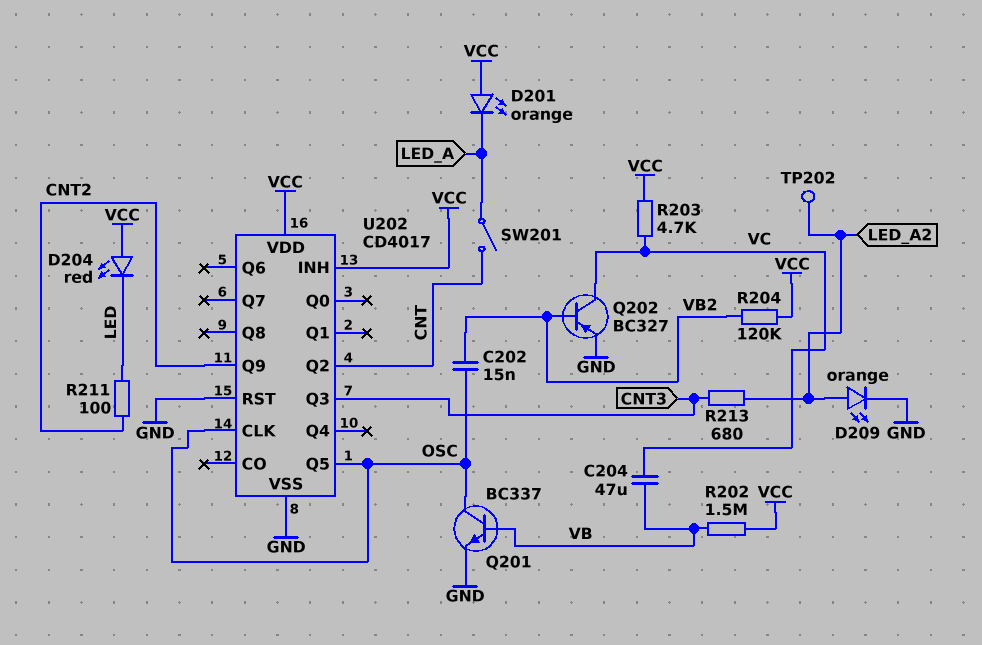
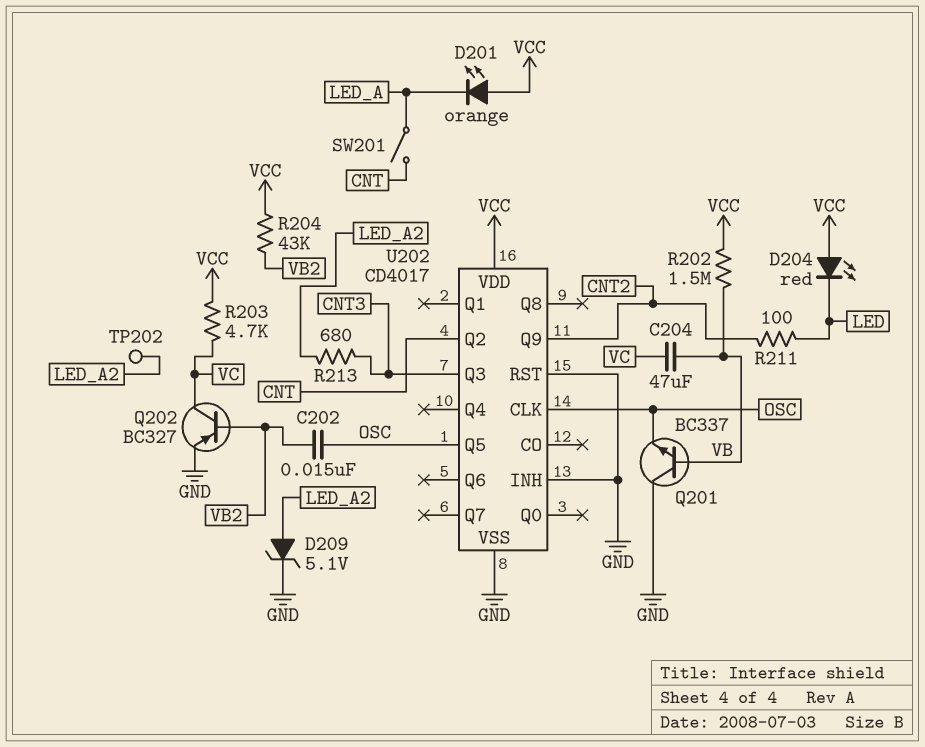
D209: LED orange (A LED_A2, K GND) -> zener 5.1V (A LED_A2, K GND)
Q201: NPN BC337 (B VB, C OSC, E GND) -> NPN BC337 (B VB, C GND, E OSC)
R204: 120k (VB2, VCC) -> 43k (VB2, VCC)
U202 pin INH: VCC -> GND

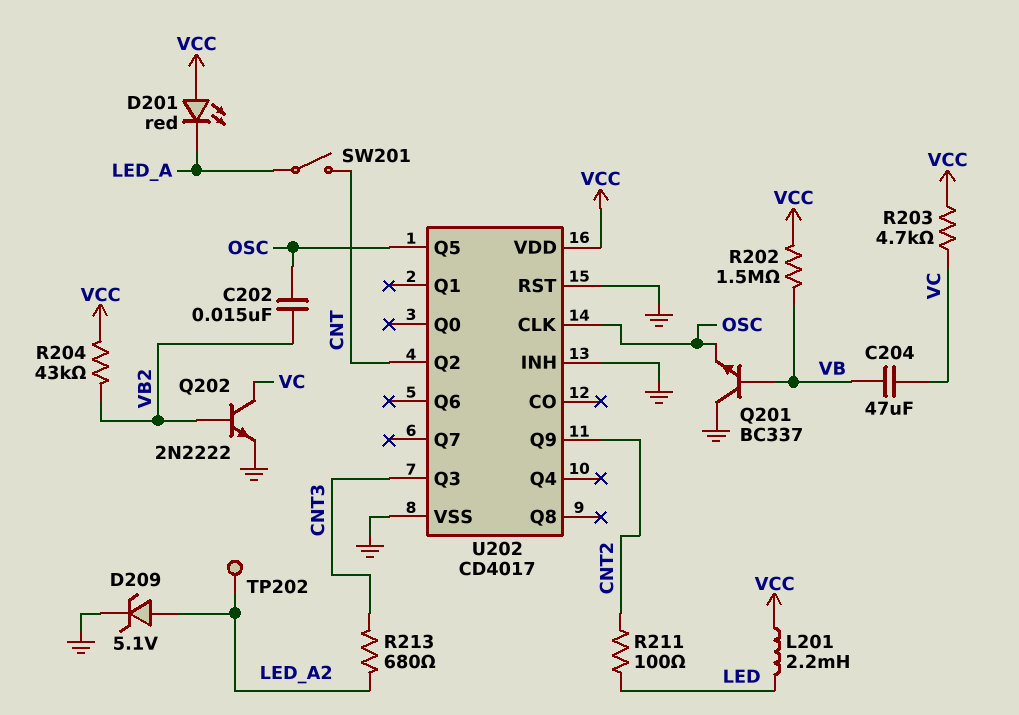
D201: LED orange (A VCC, K LED_A) -> LED red (A VCC, K LED_A)
D204: LED red (A VCC, K LED) -> none
L201: none -> 2.2mH (LED, VCC)
Q202: PNP BC327 (B VB2, C VC, E GND) -> NPN 2N2222 (B VB2, C VC, E GND)

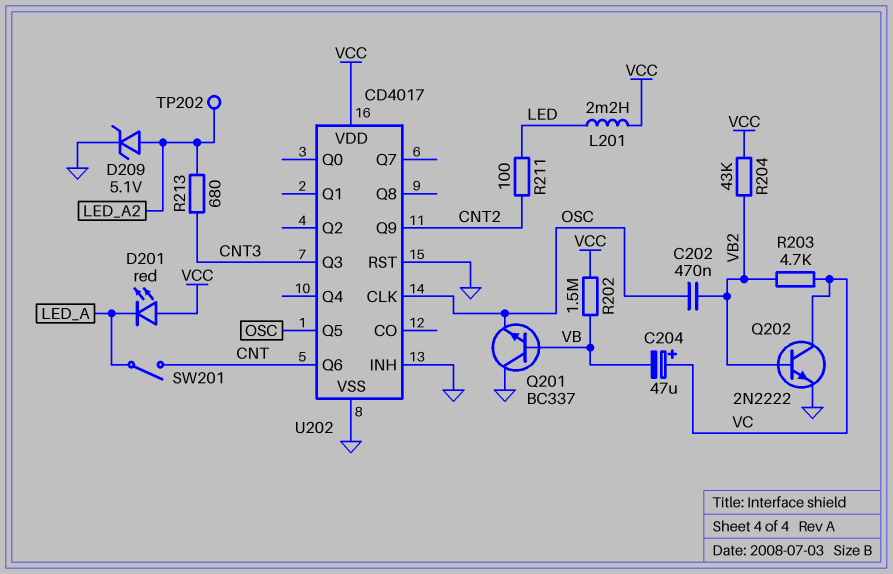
C202: 15nF (OSC, VB2) -> 470nF (OSC, VB2)
C204: 47uF (VB, VC) -> 47uF (plus VC, minus VB)
R203: 4.7k (VC, VCC) -> 4.7k (VB2, VC)
U202 pin Q2: CNT -> none
U202 pin Q6: none -> CNT

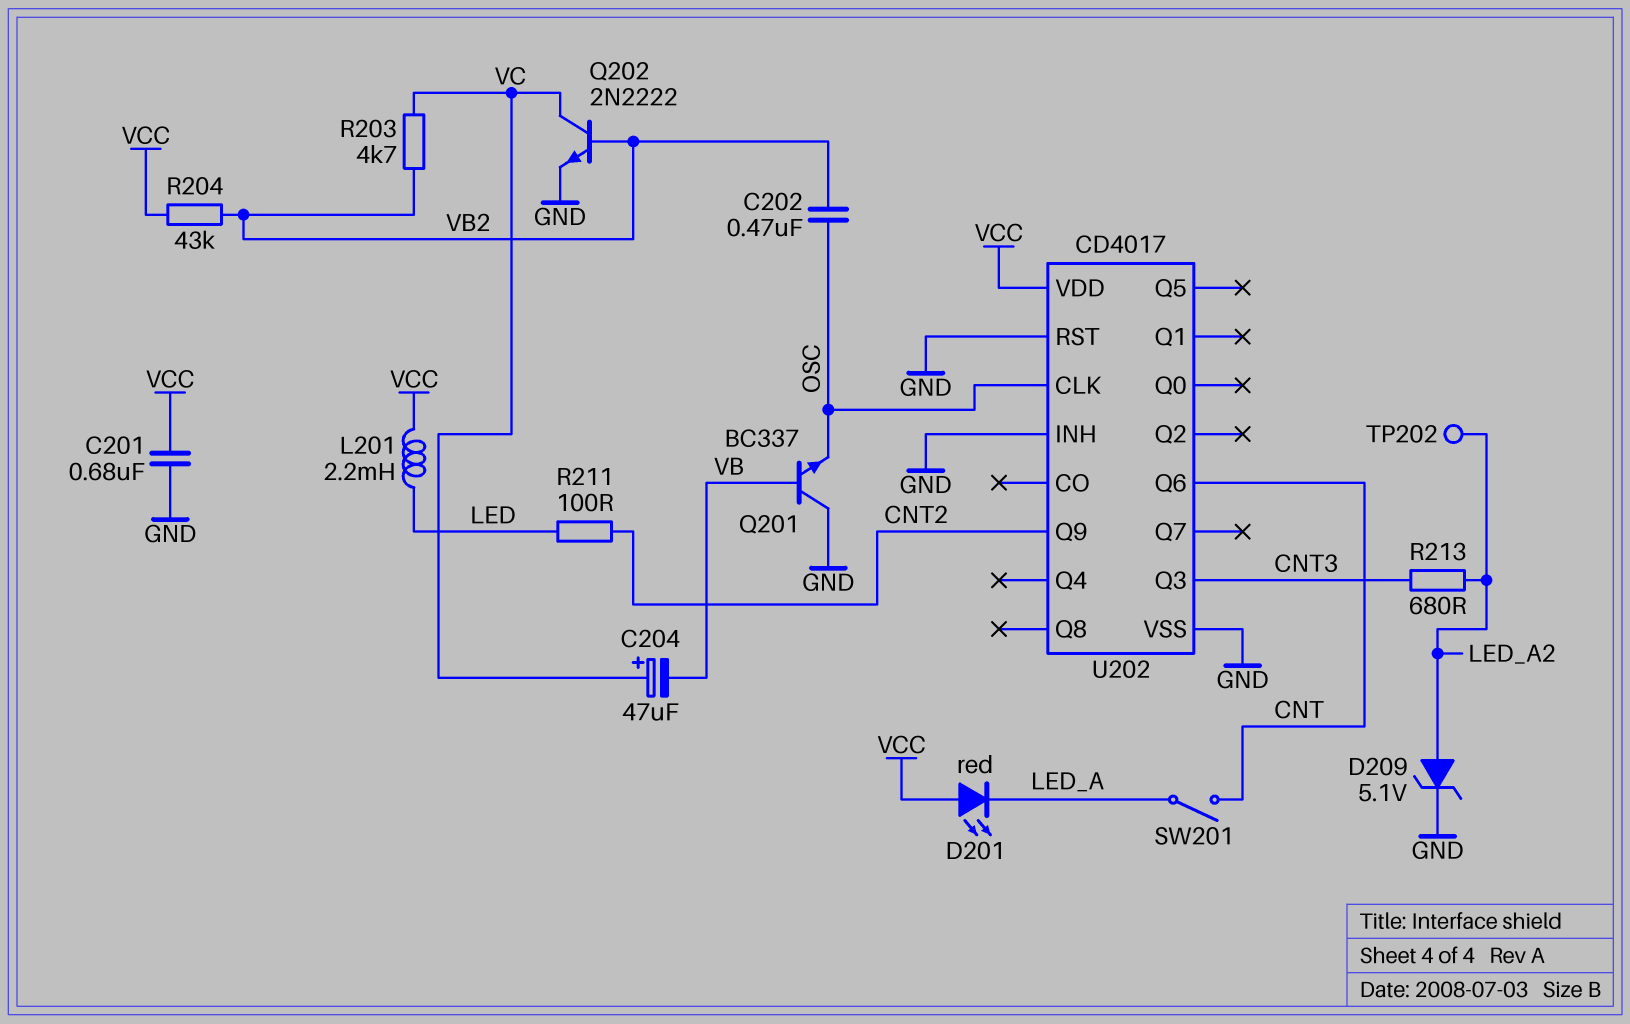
C201: none -> 680nF (GND, VCC)
R202: 1.5M (VB, VCC) -> none
U202 pin Q5: OSC -> none

